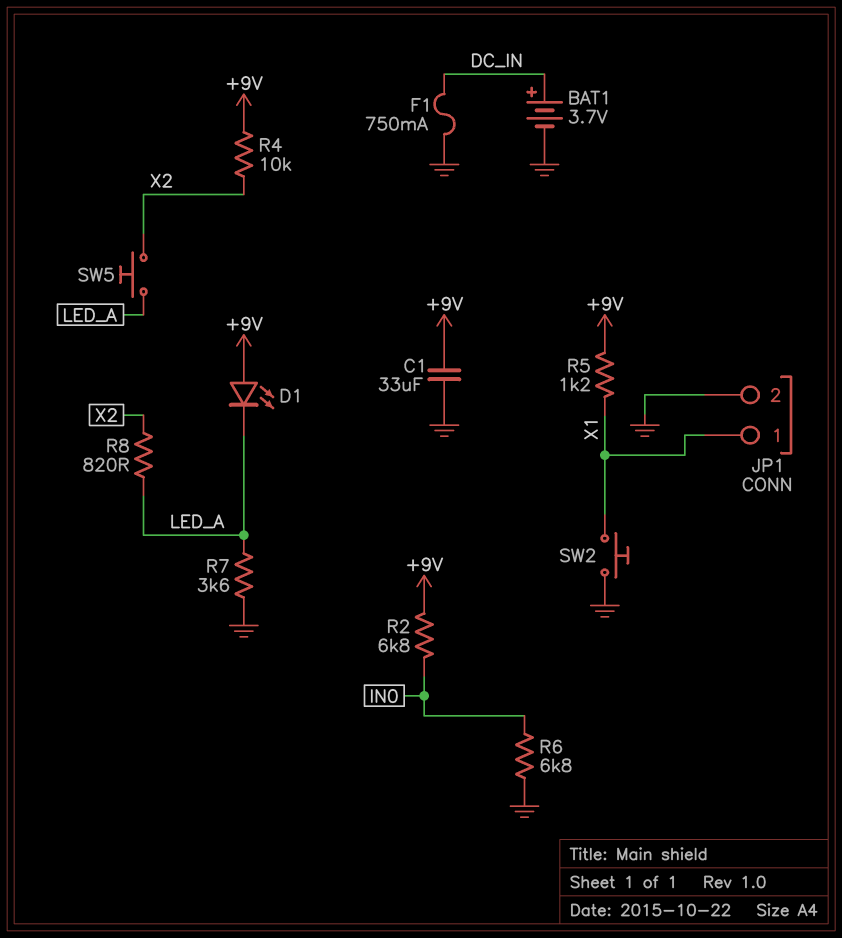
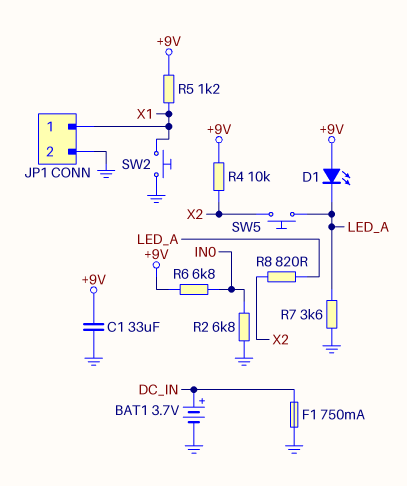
R2: 6.8k (+9V, IN0) -> 6.8k (GND, IN0)
R6: 6.8k (GND, IN0) -> 6.8k (+9V, IN0)

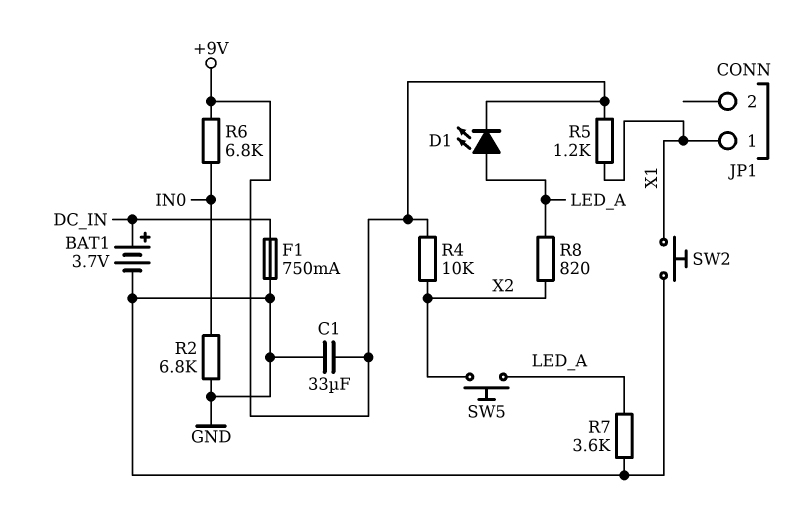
D1: LED (A +9V, K LED_A) -> LED (A LED_A, K +9V)
JP1 pin 2: GND -> none

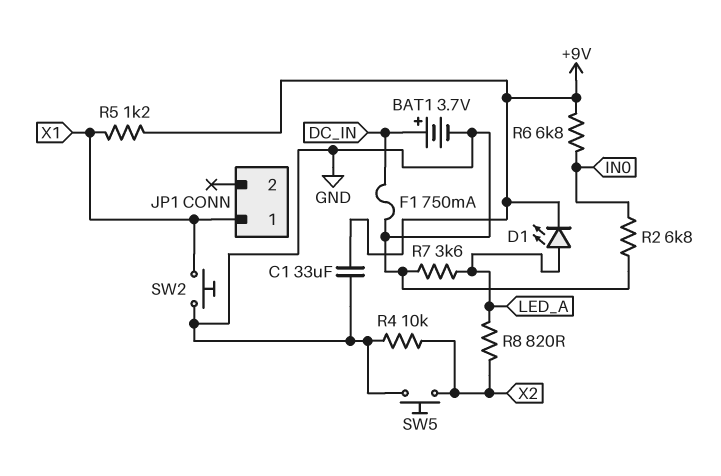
R4: 10k (+9V, X2) -> 10k (GND, X2)
SW5: button (LED_A, X2) -> button (GND, X2)

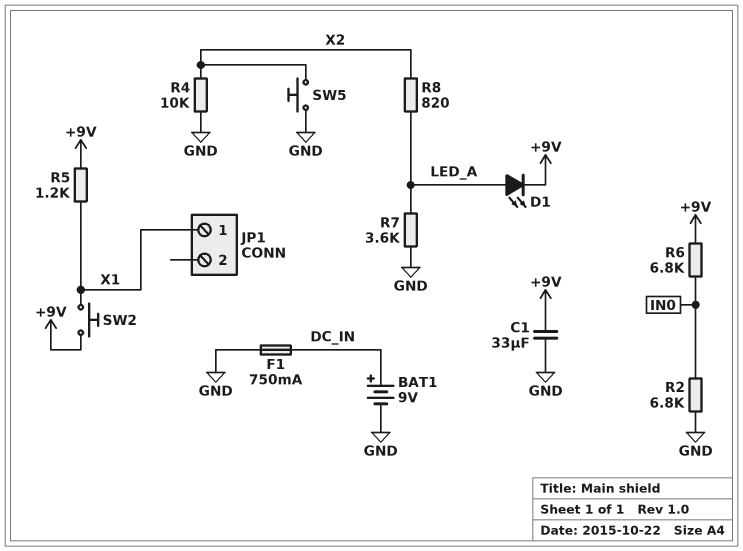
BAT1: 3.7V (plus DC_IN, minus GND) -> 9V (plus DC_IN, minus GND)
SW2: button (GND, X1) -> button (+9V, X1)

